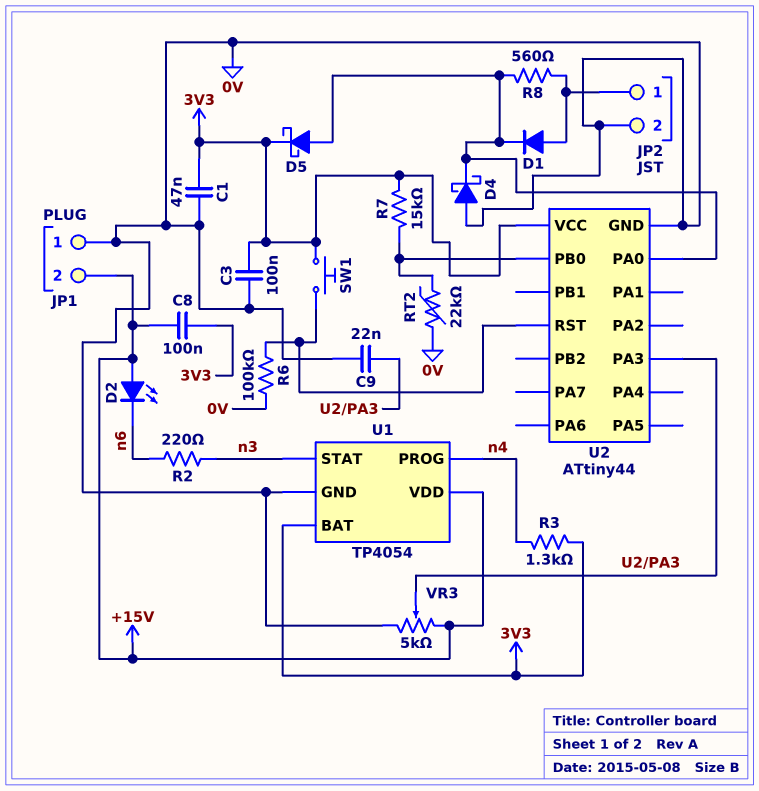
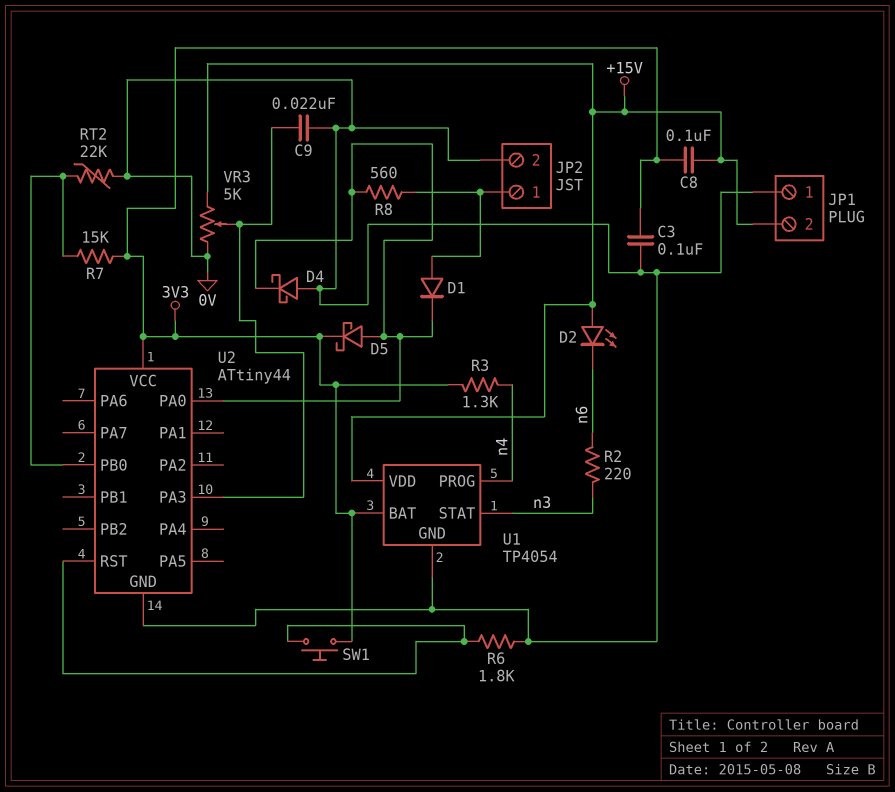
C1: 47nF (0V, 3V3) -> none
R6: 100k (0V, U2/RST) -> 1.8k (0V, U2/RST)

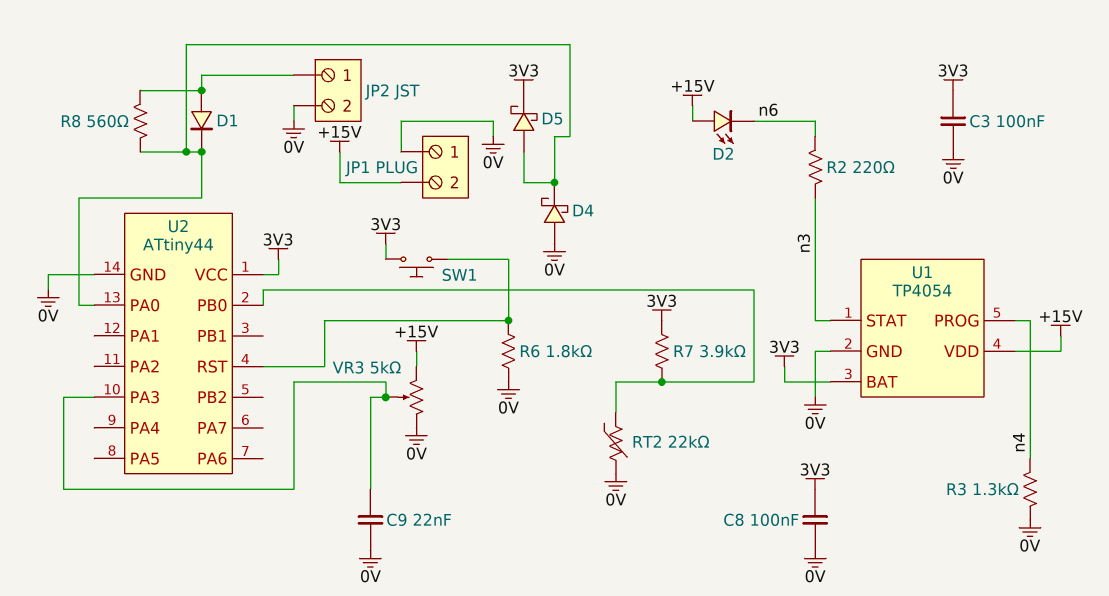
C8: 100nF (+15V, 3V3) -> 100nF (0V, 3V3)
R3: 1.3k (3V3, n4) -> 1.3k (0V, n4)
R7: 15k (3V3, U2/PB0) -> 3.9k (3V3, U2/PB0)

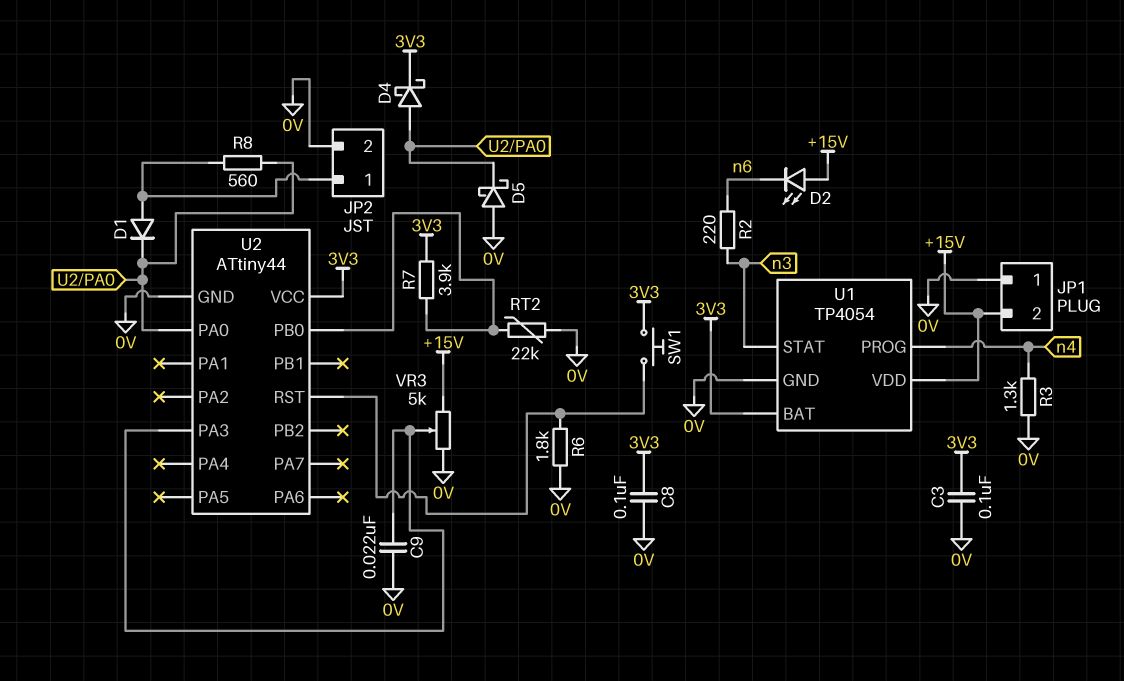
D4: schottky (A 0V, K U2/PA0) -> schottky (A U2/PA0, K 3V3)
D5: schottky (A U2/PA0, K 3V3) -> schottky (A 0V, K U2/PA0)

